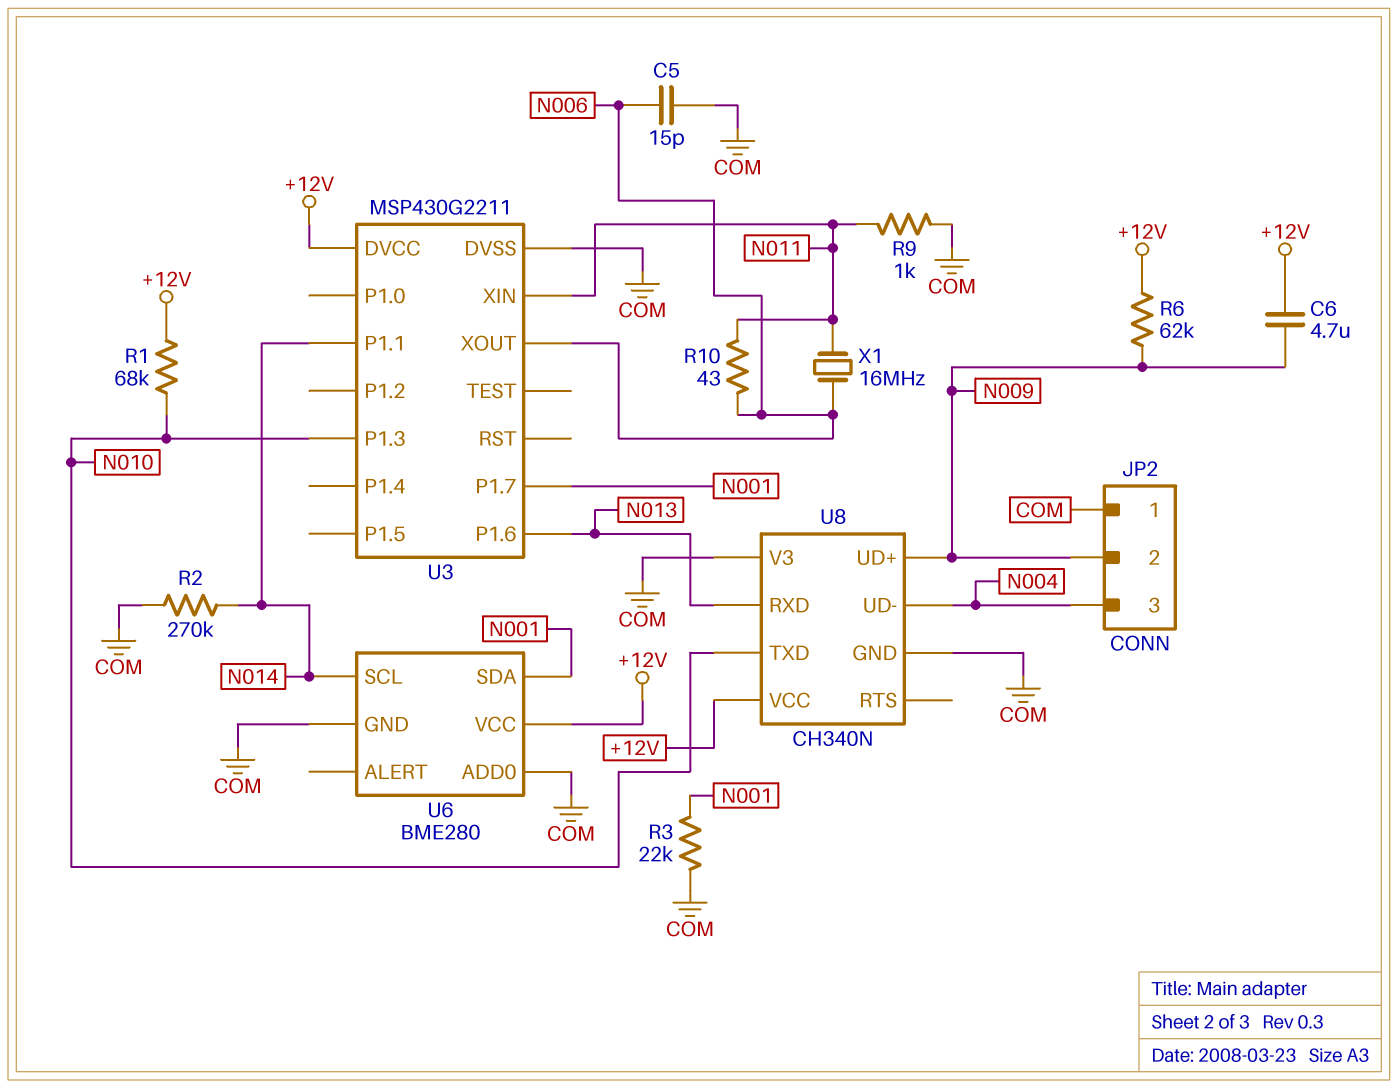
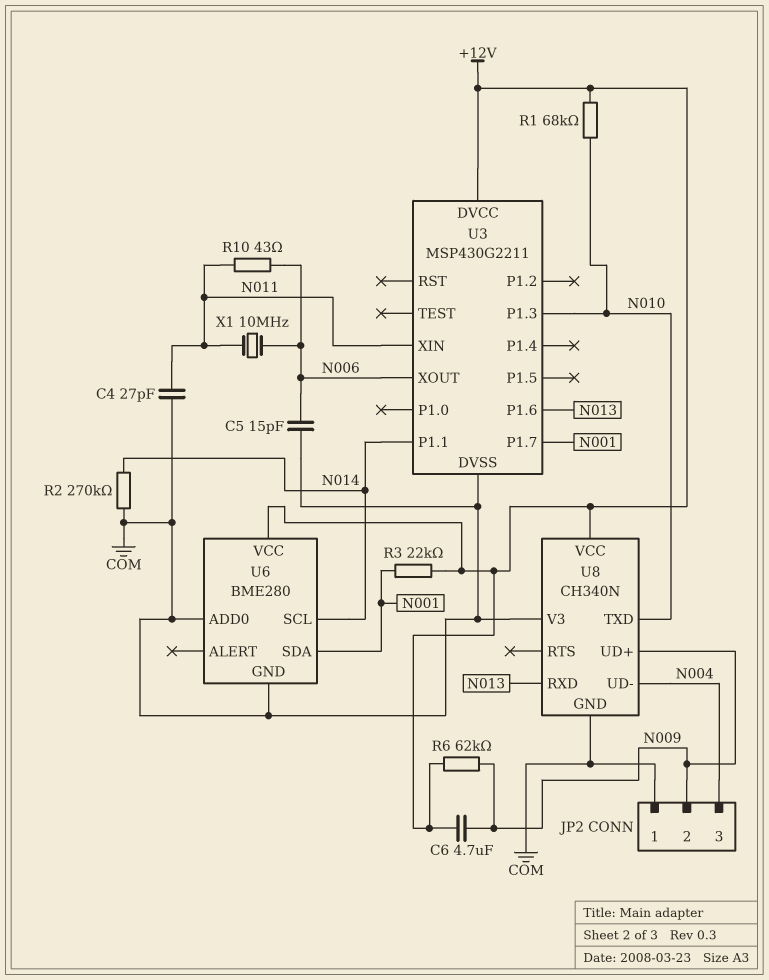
C4: none -> 27pF (COM, N011)
R3: 22k (COM, N001) -> 22k (+12V, N001)
R9: 1k (COM, N011) -> none
X1: 16MHz (N006, N011) -> 10MHz (N006, N011)

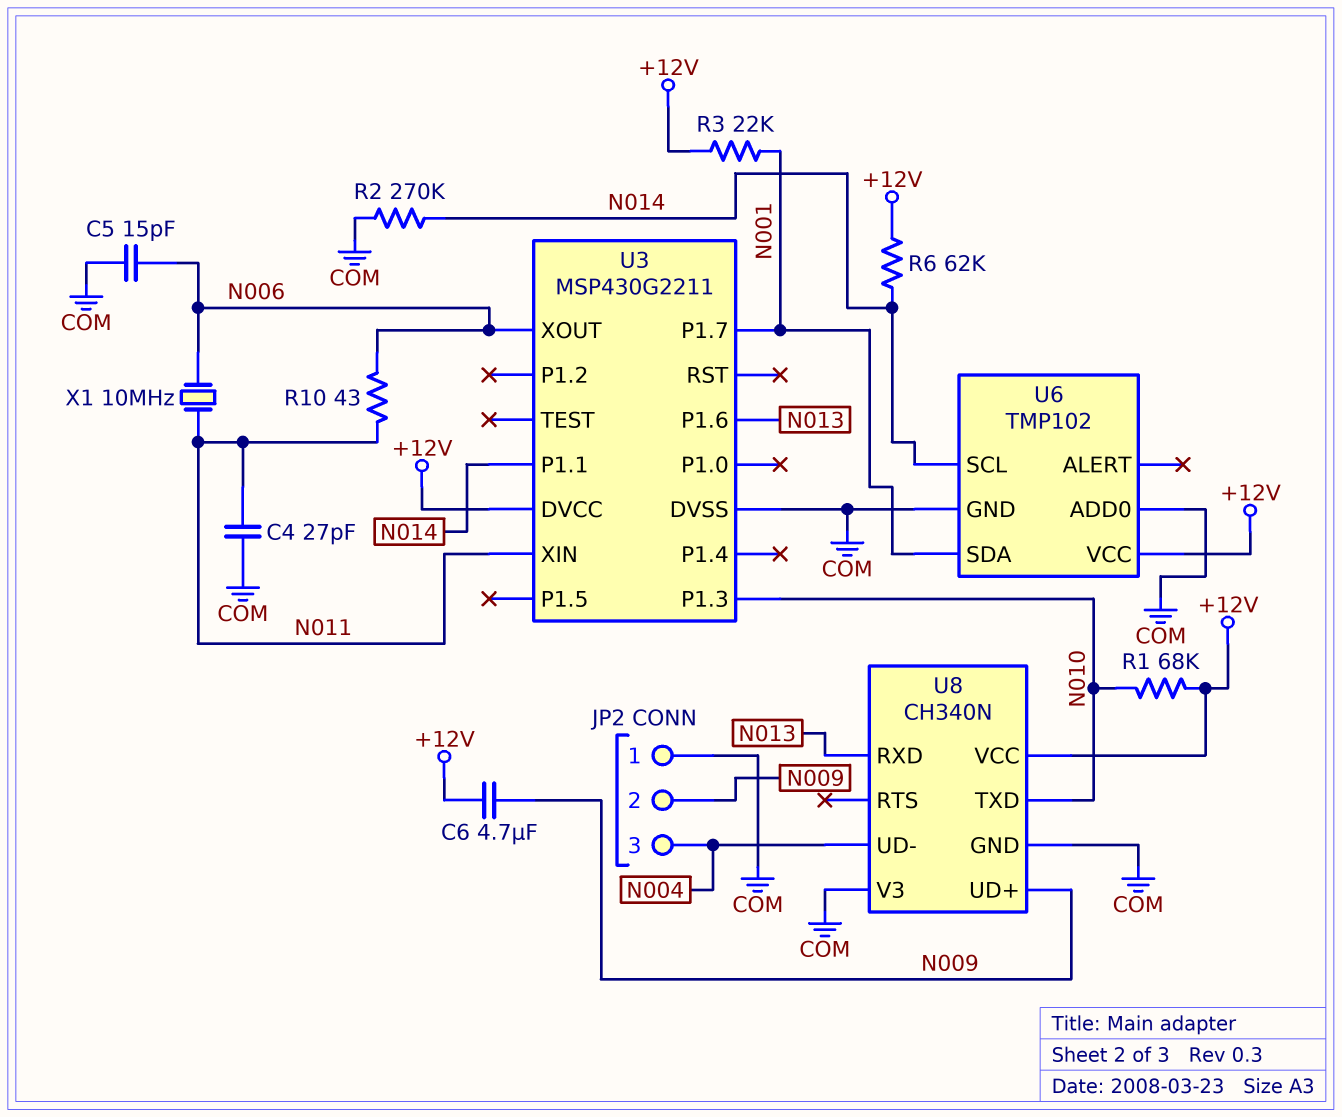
R6: 62k (+12V, N009) -> 62k (+12V, N014)
U6: BME280 -> TMP102

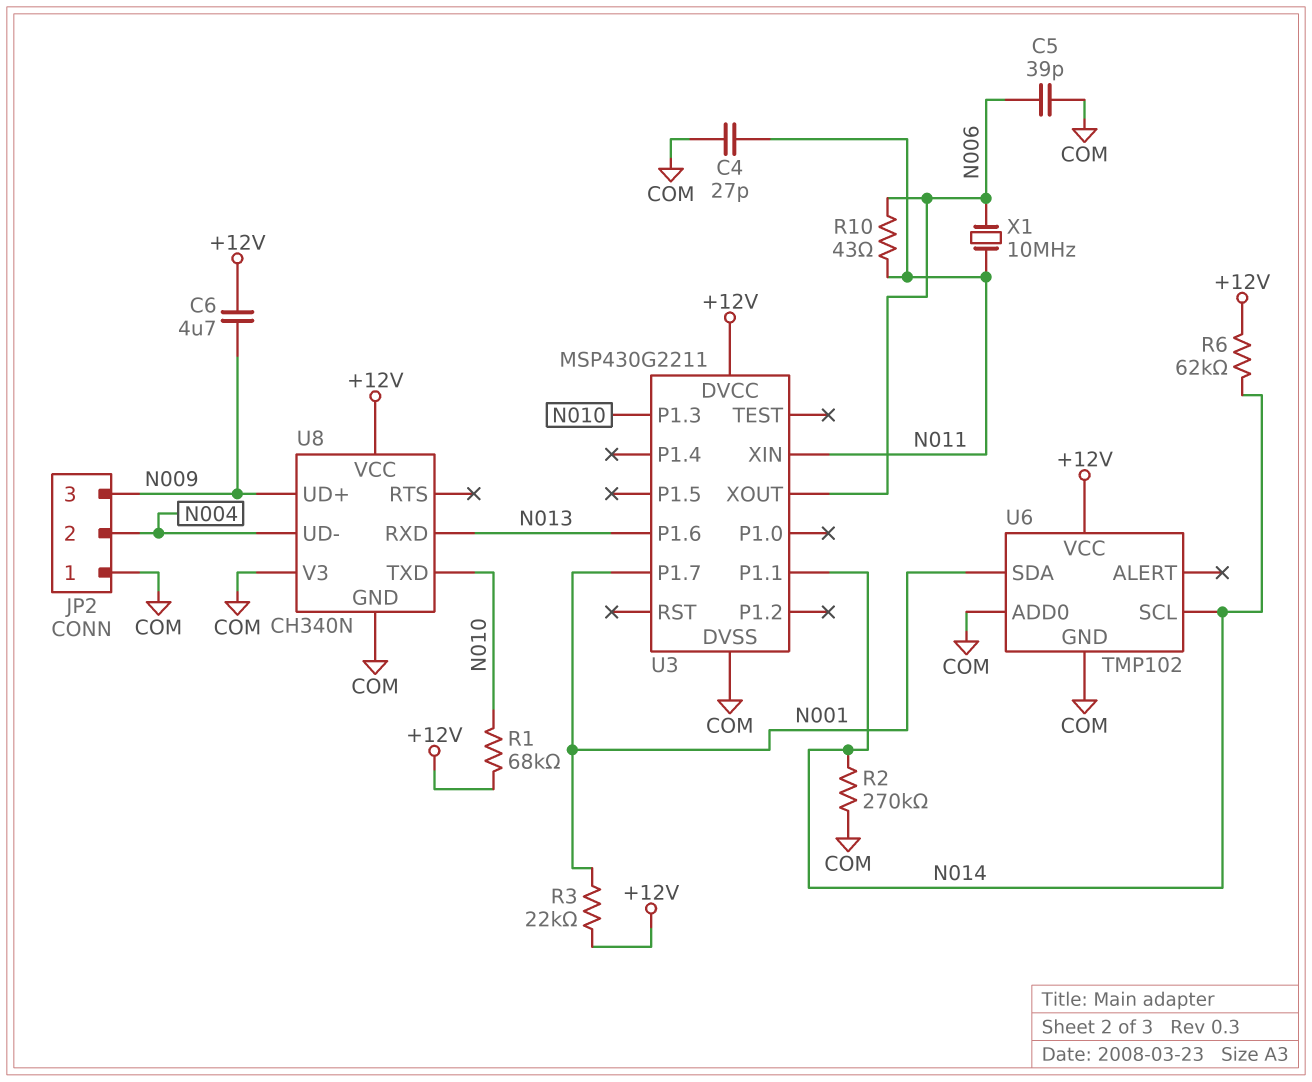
C5: 15pF (COM, N006) -> 39pF (COM, N006)
JP2 pin 2: N009 -> N004
JP2 pin 3: N004 -> N009

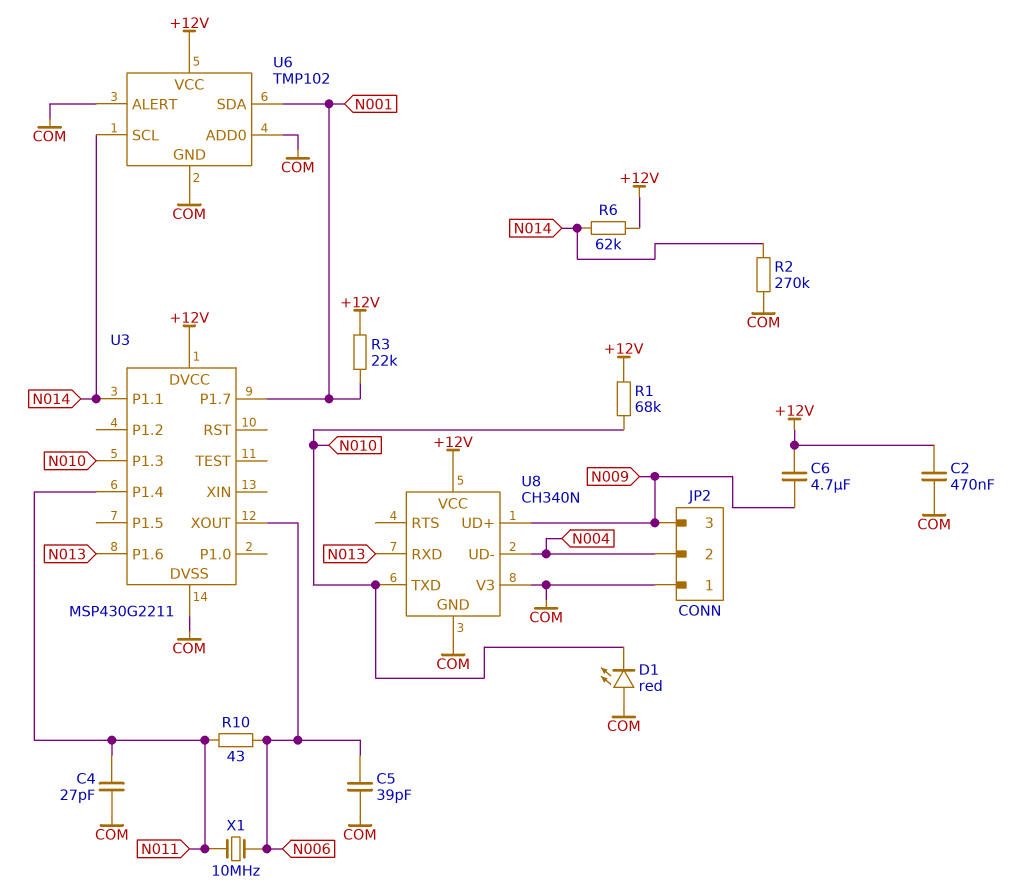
C2: none -> 470nF (+12V, COM)
D1: none -> LED red (A COM, K N010)
U3 pin P1.4: none -> N011
U3 pin XIN: N011 -> none
U6 pin ALERT: none -> COM

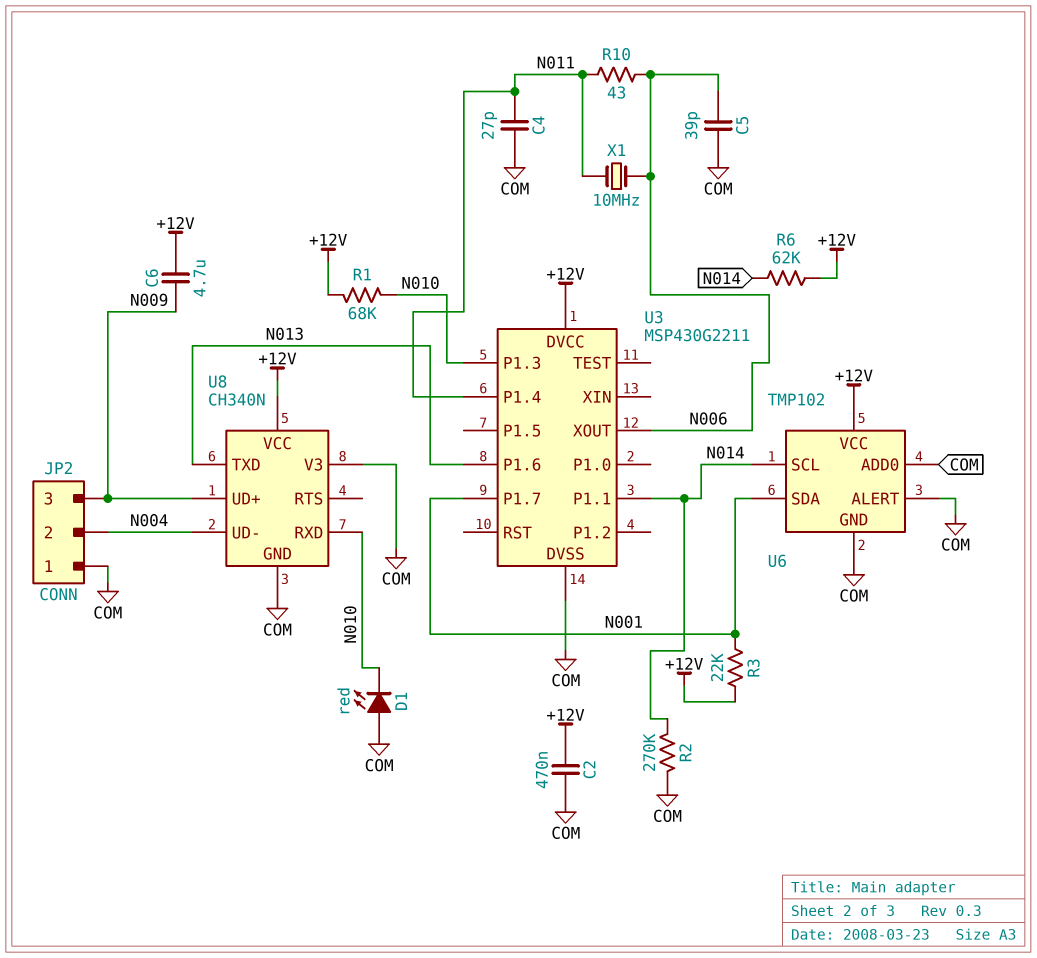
U8 pin RXD: N013 -> N010
U8 pin TXD: N010 -> N013

